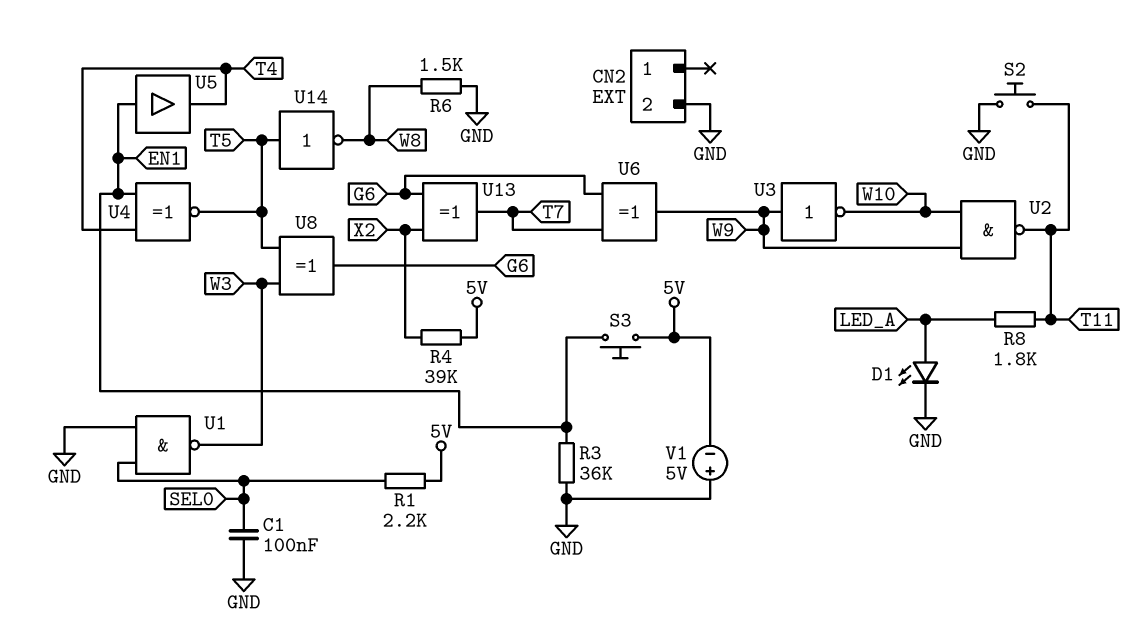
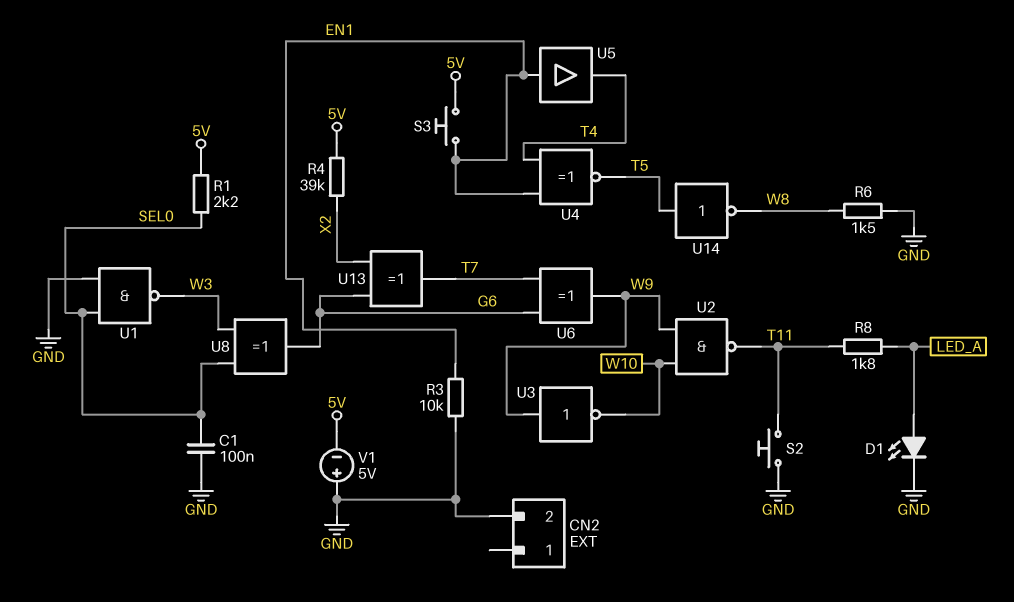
R3: 36k (EN1, GND) -> 10k (EN1, GND)
U8: XOR (in T5, in W3, out G6) -> XOR (in SEL0, in W3, out G6)

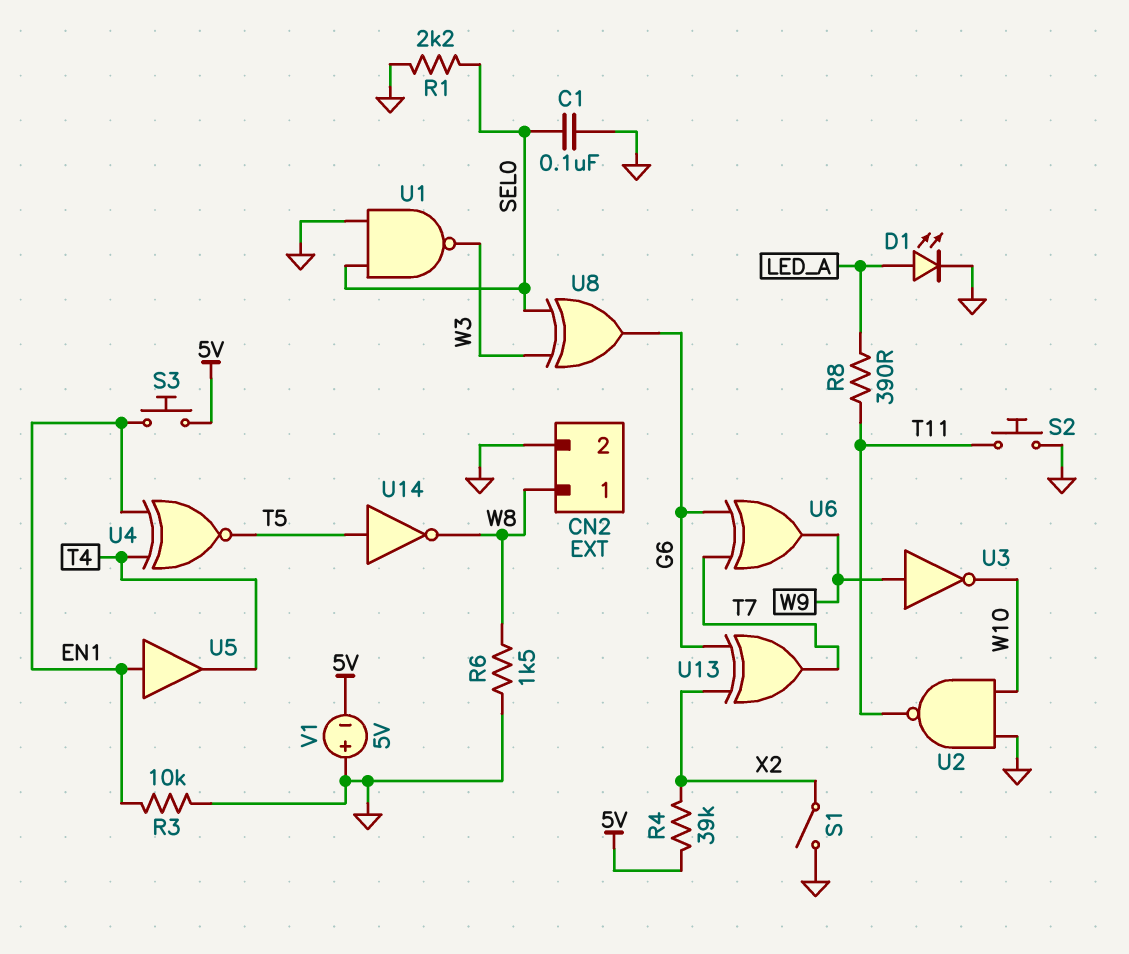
CN2 pin 1: none -> W8
R1: 2.2k (5V, SEL0) -> 2.2k (GND, SEL0)
R8: 1.8k (LED_A, T11) -> 390 (LED_A, T11)
S1: none -> switch (GND, X2)
U2: NAND (in W9, in W10, out T11) -> NAND (in GND, in W10, out T11)

